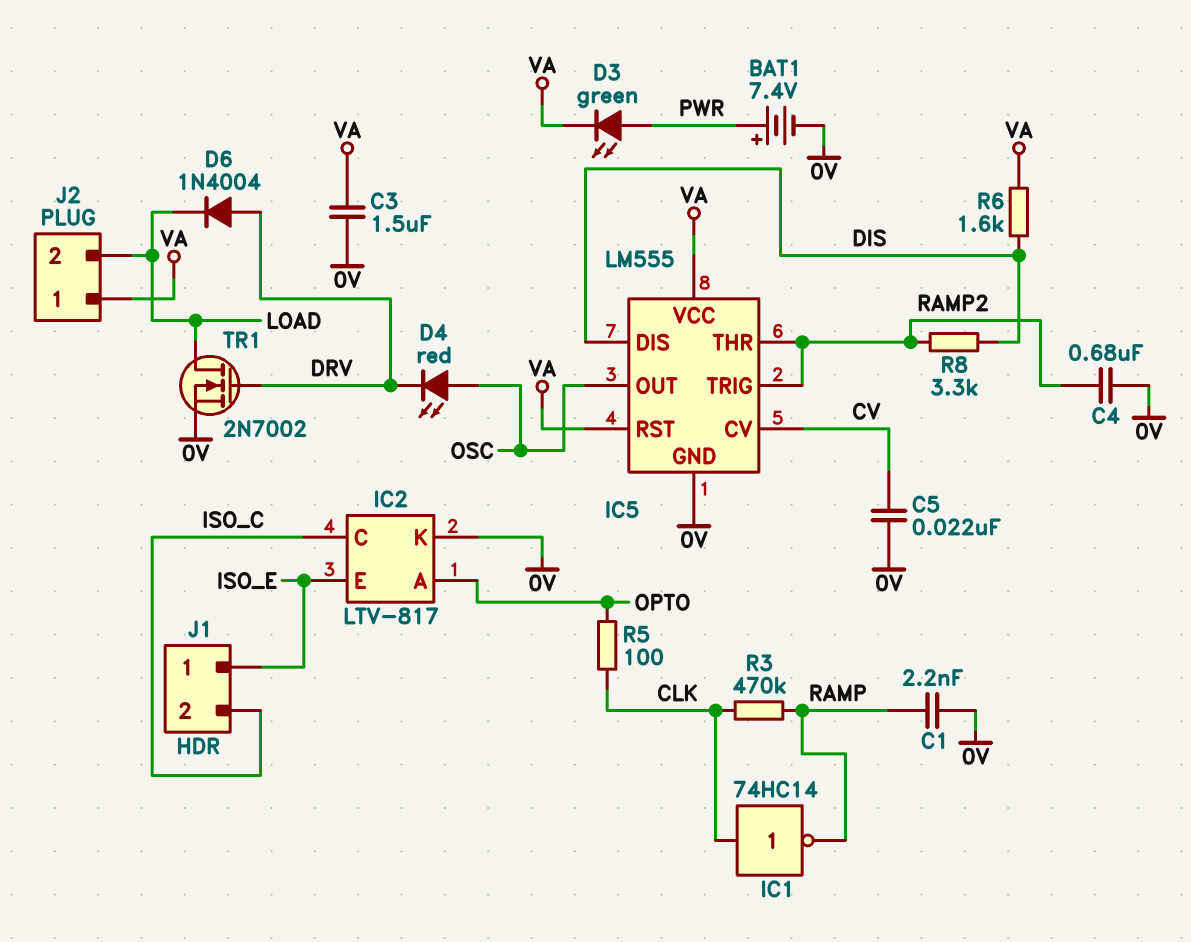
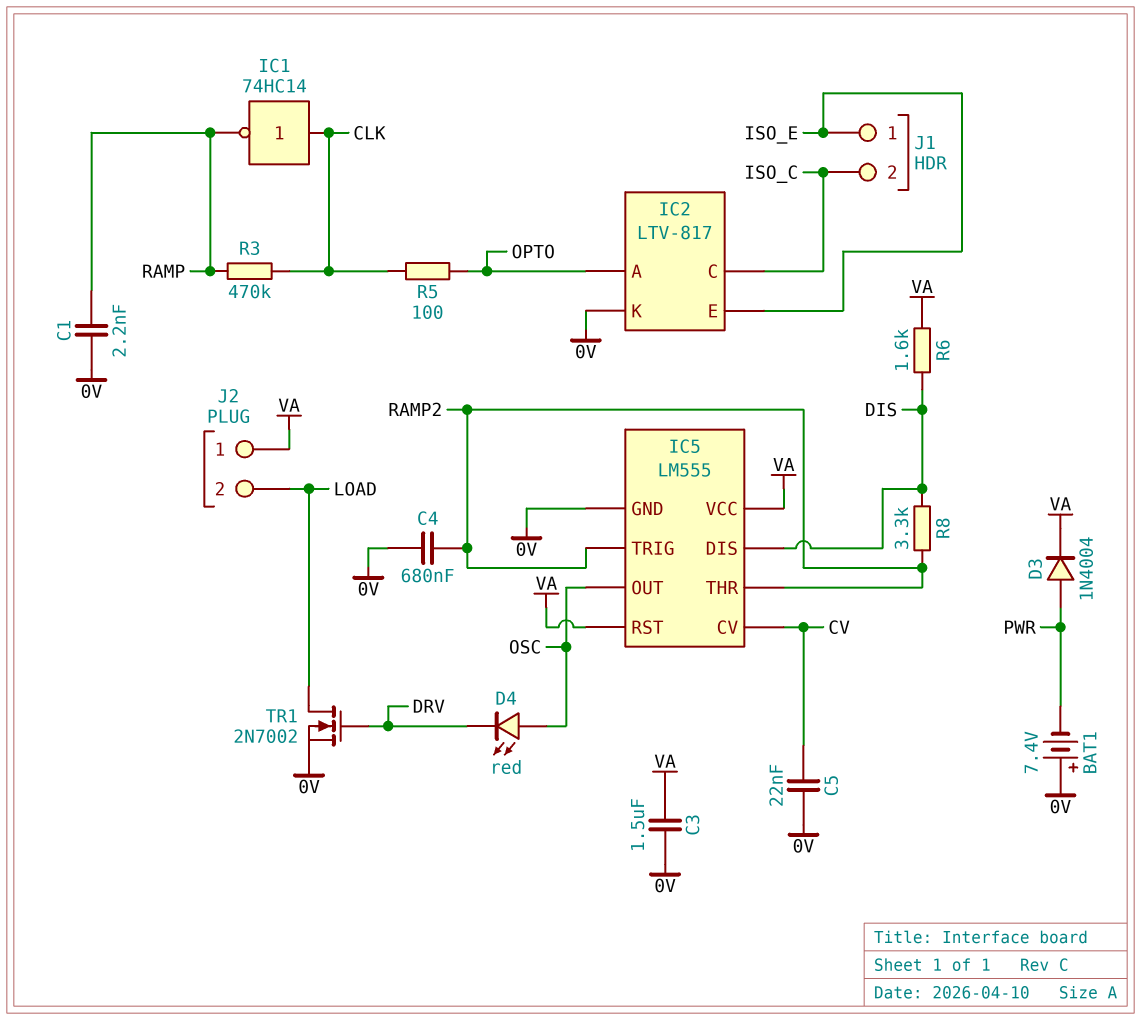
BAT1: 7.4V (plus PWR, minus 0V) -> 7.4V (plus 0V, minus PWR)
D3: LED green (A PWR, K VA) -> diode 1N4004 (A PWR, K VA)
D6: diode 1N4004 (A DRV, K LOAD) -> none

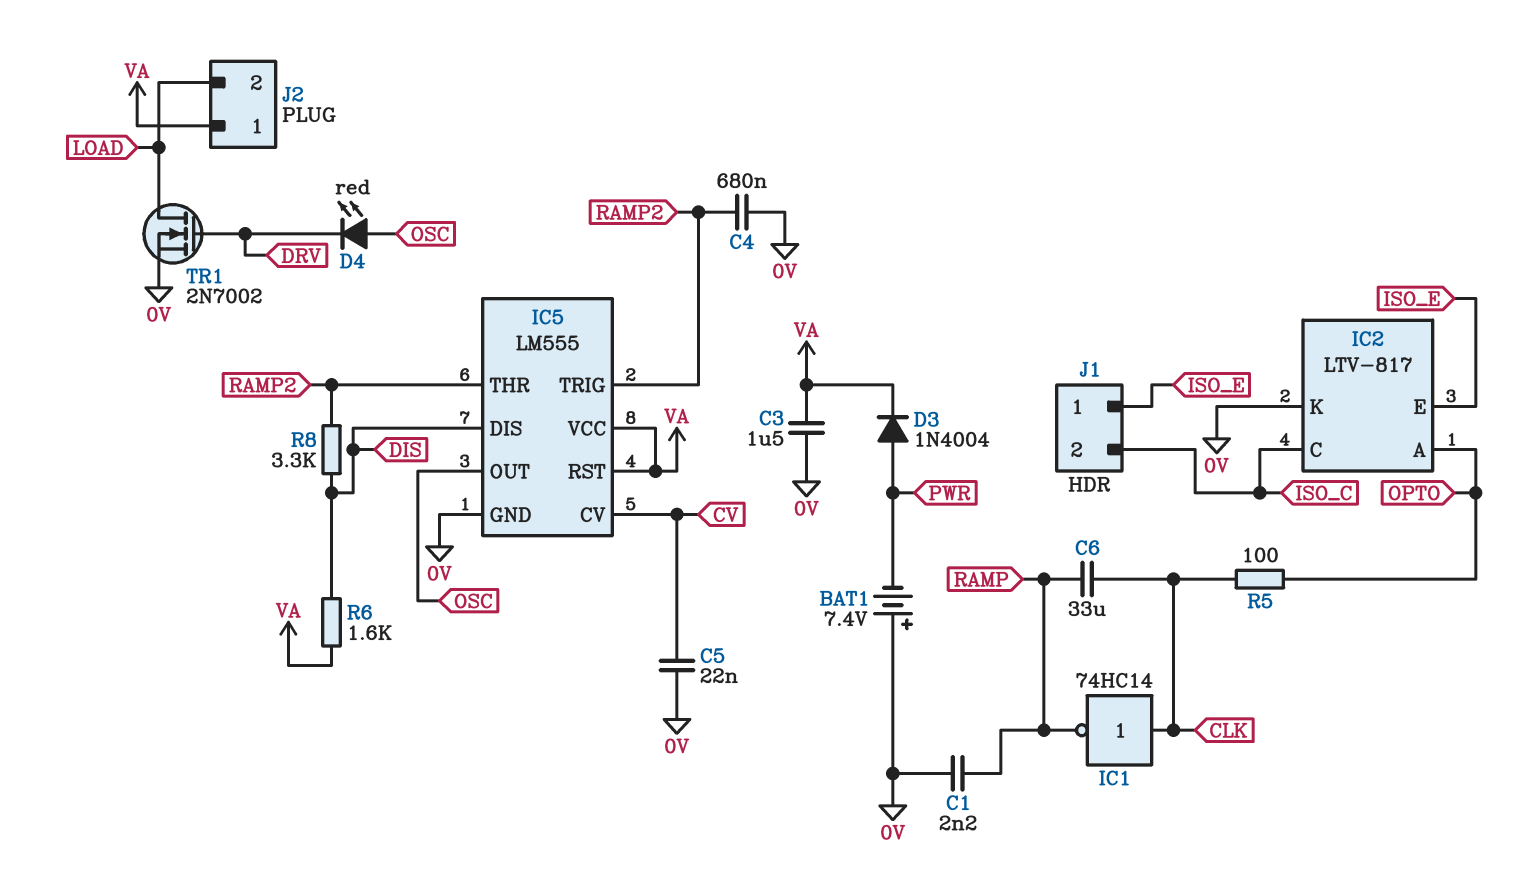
C6: none -> 33uF (CLK, RAMP)
R3: 470k (CLK, RAMP) -> none

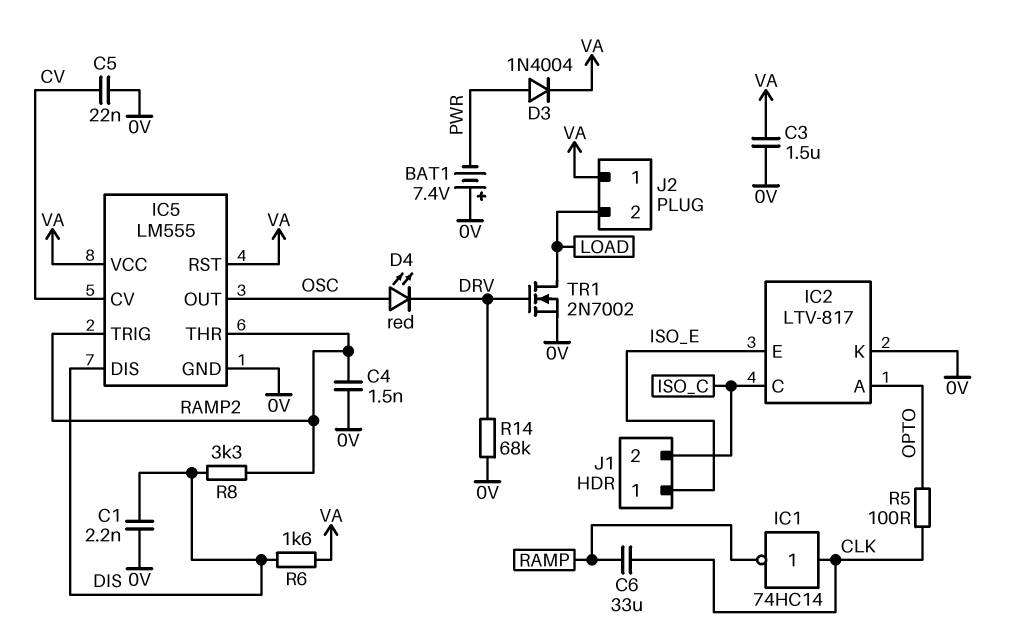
C1: 2.2nF (0V, RAMP) -> 2.2nF (0V, DIS)
C4: 680nF (0V, RAMP2) -> 1.5nF (0V, RAMP2)
R14: none -> 68k (0V, DRV)

